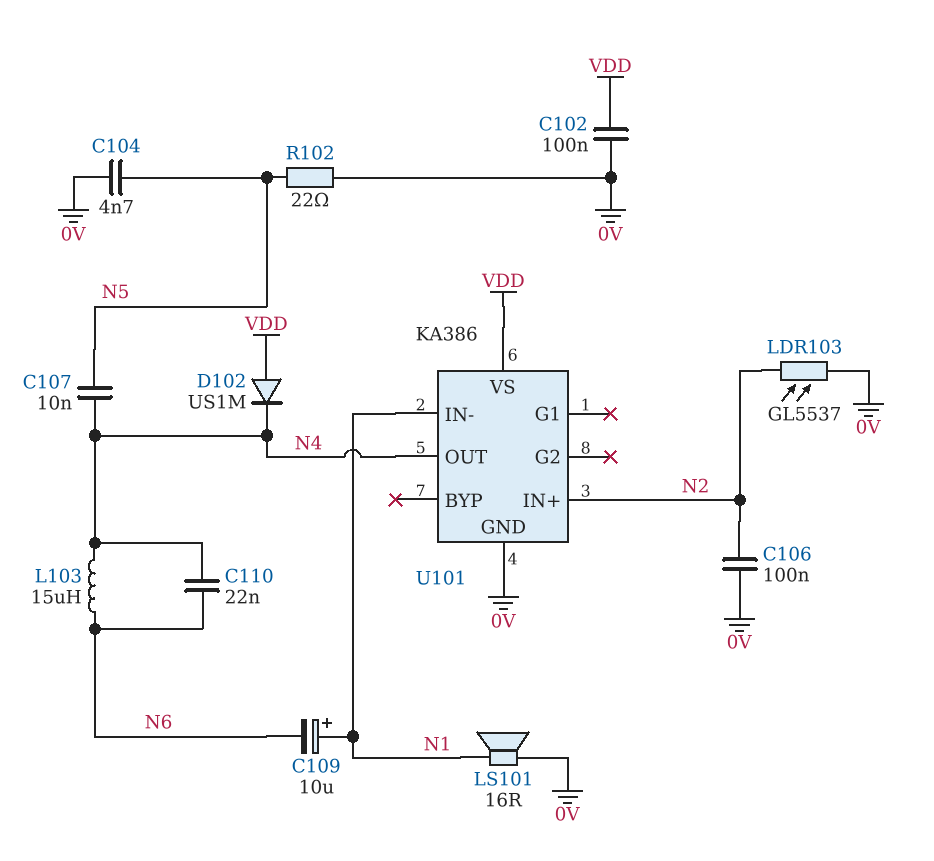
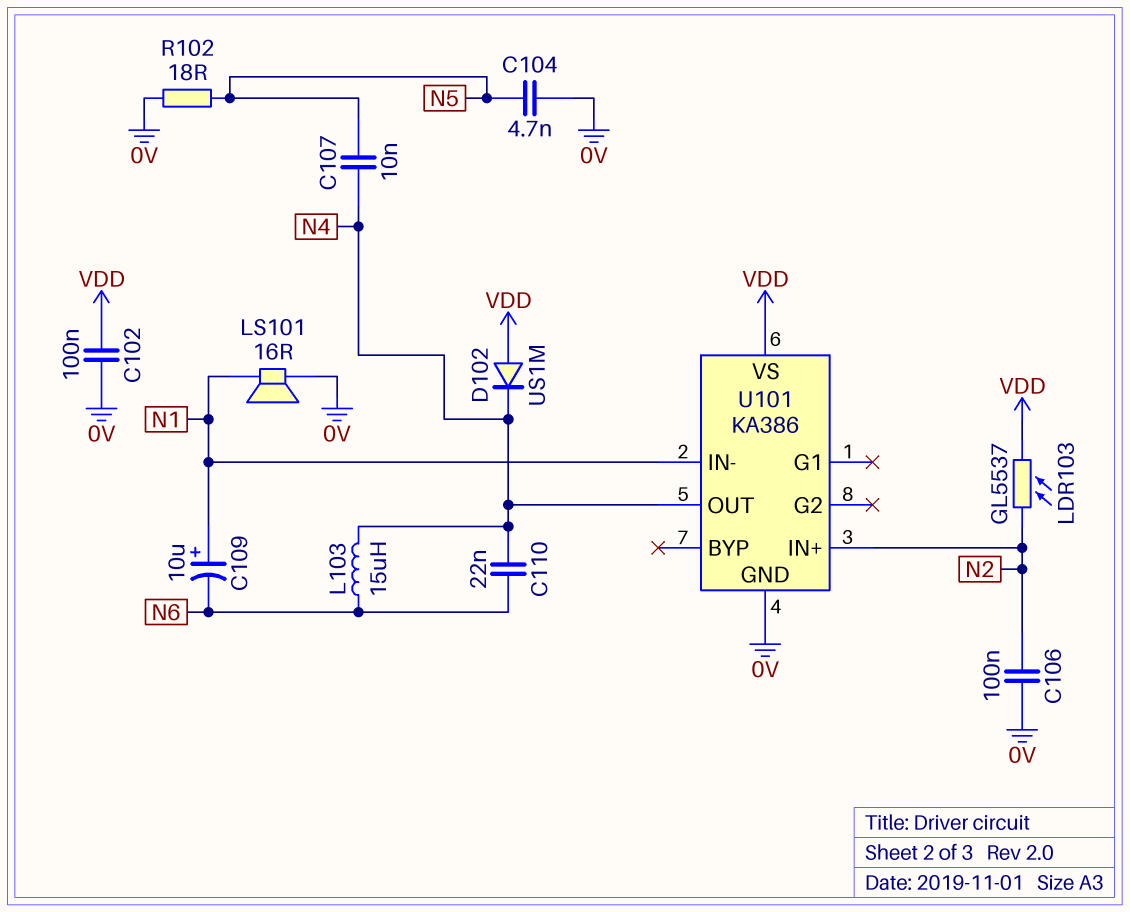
LDR103: GL5537 (0V, N2) -> GL5537 (N2, VDD)
R102: 22 (0V, N5) -> 18 (0V, N5)

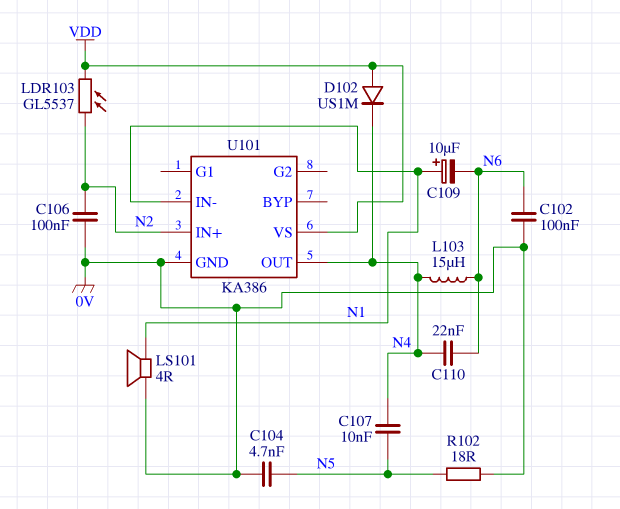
C102: 100nF (0V, VDD) -> 100nF (0V, N6)
LS101: speaker 16R (0V, N1) -> speaker 4R (0V, N1)

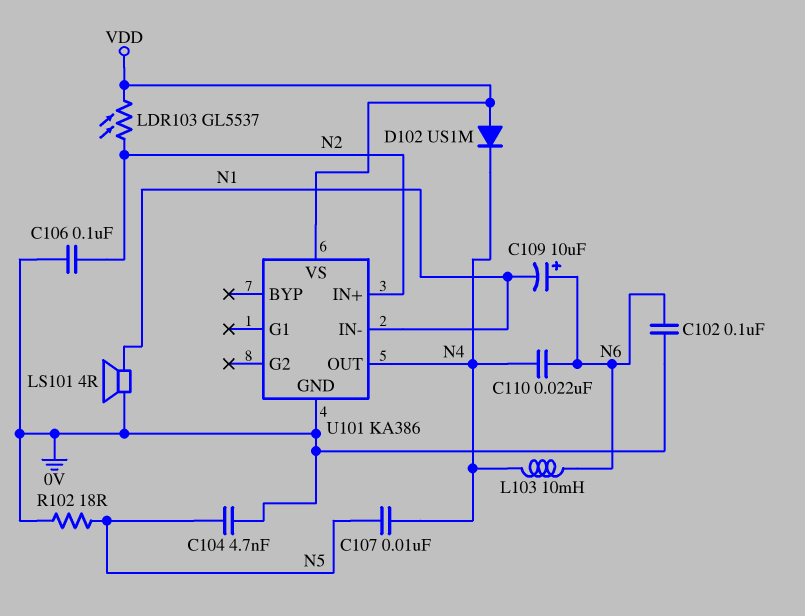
C109: 10uF (plus N1, minus N6) -> 10uF (plus N6, minus N1)
L103: 15uH (N4, N6) -> 10mH (N4, N6)

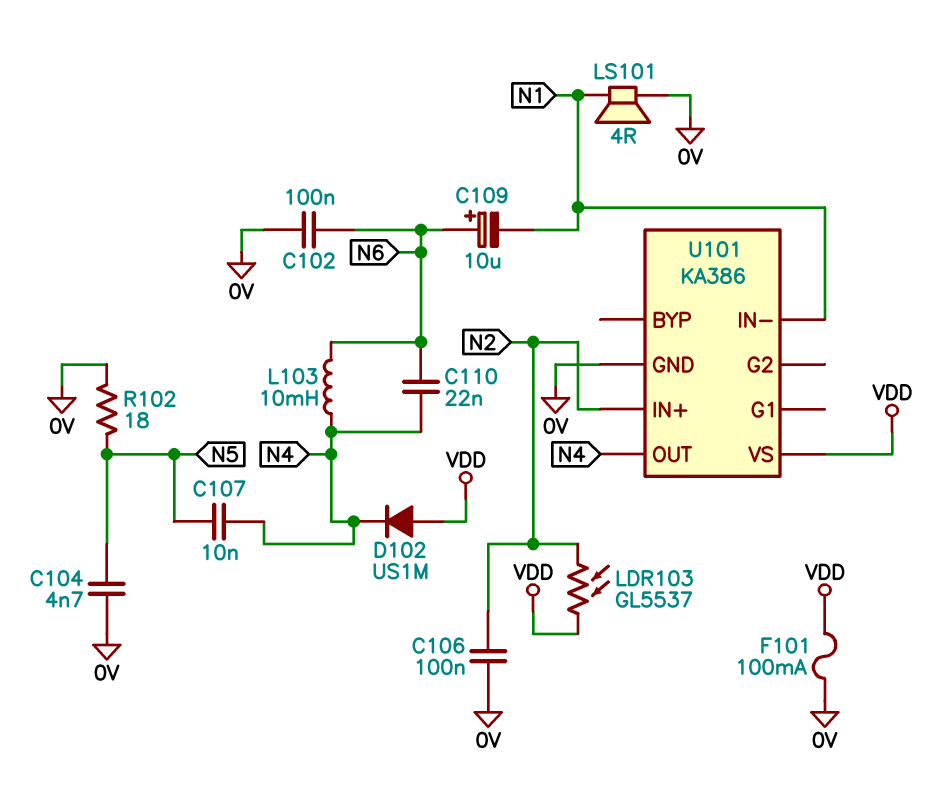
F101: none -> 100mA (0V, VDD)

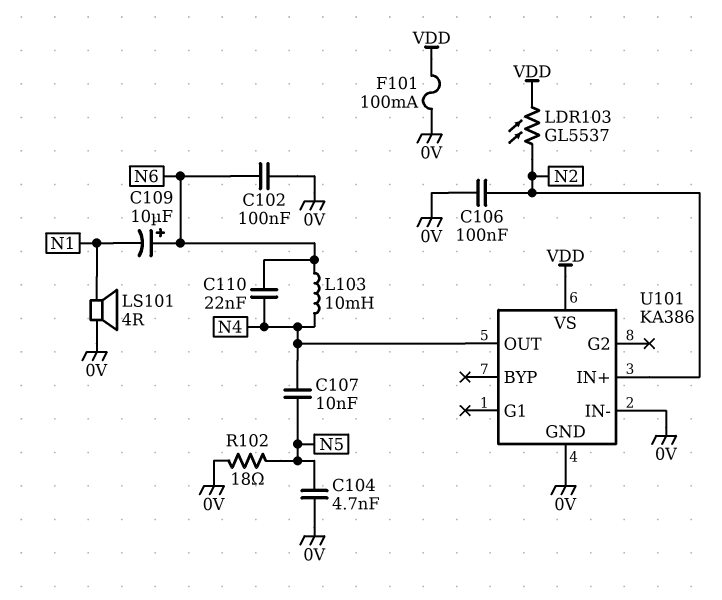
D102: diode US1M (A VDD, K N4) -> none
U101 pin IN-: N1 -> 0V

